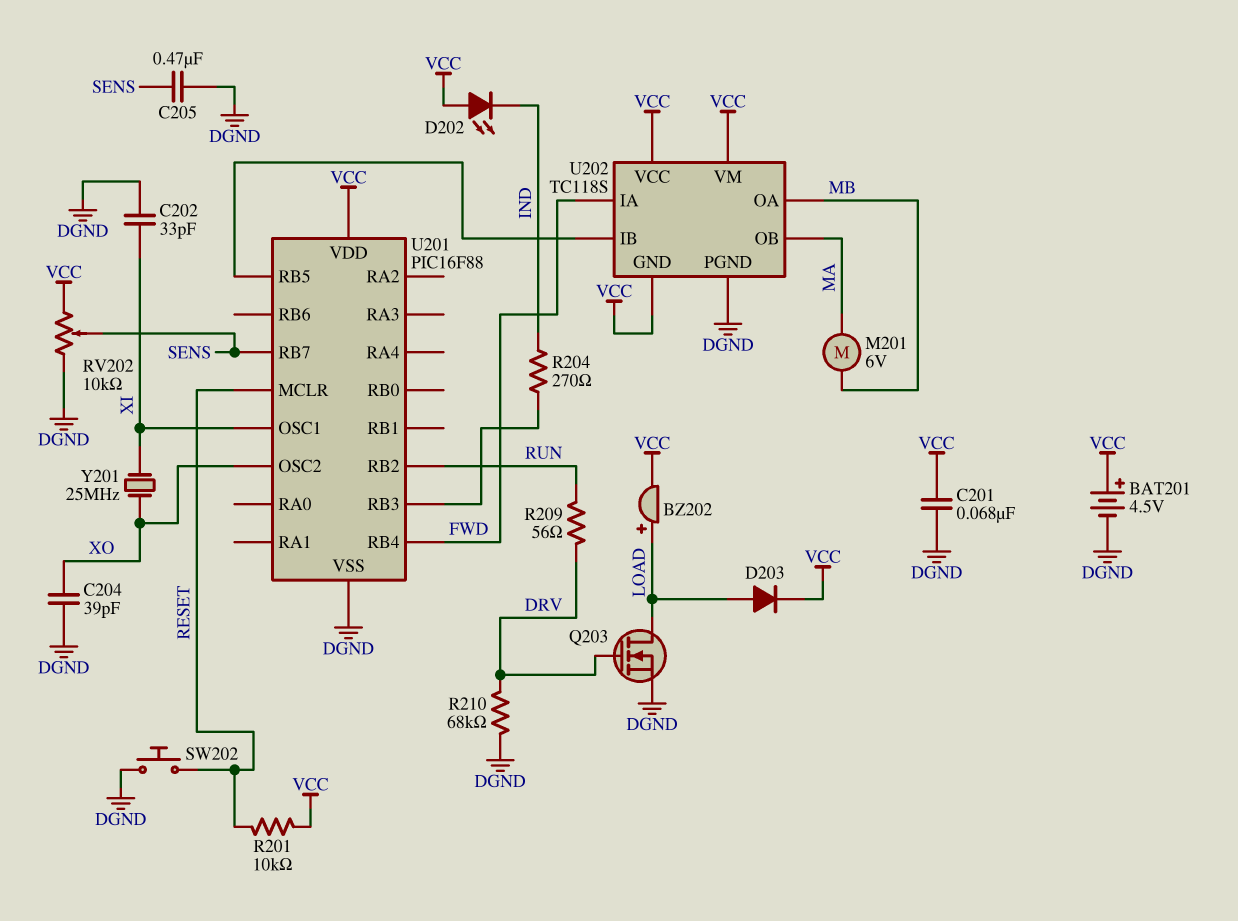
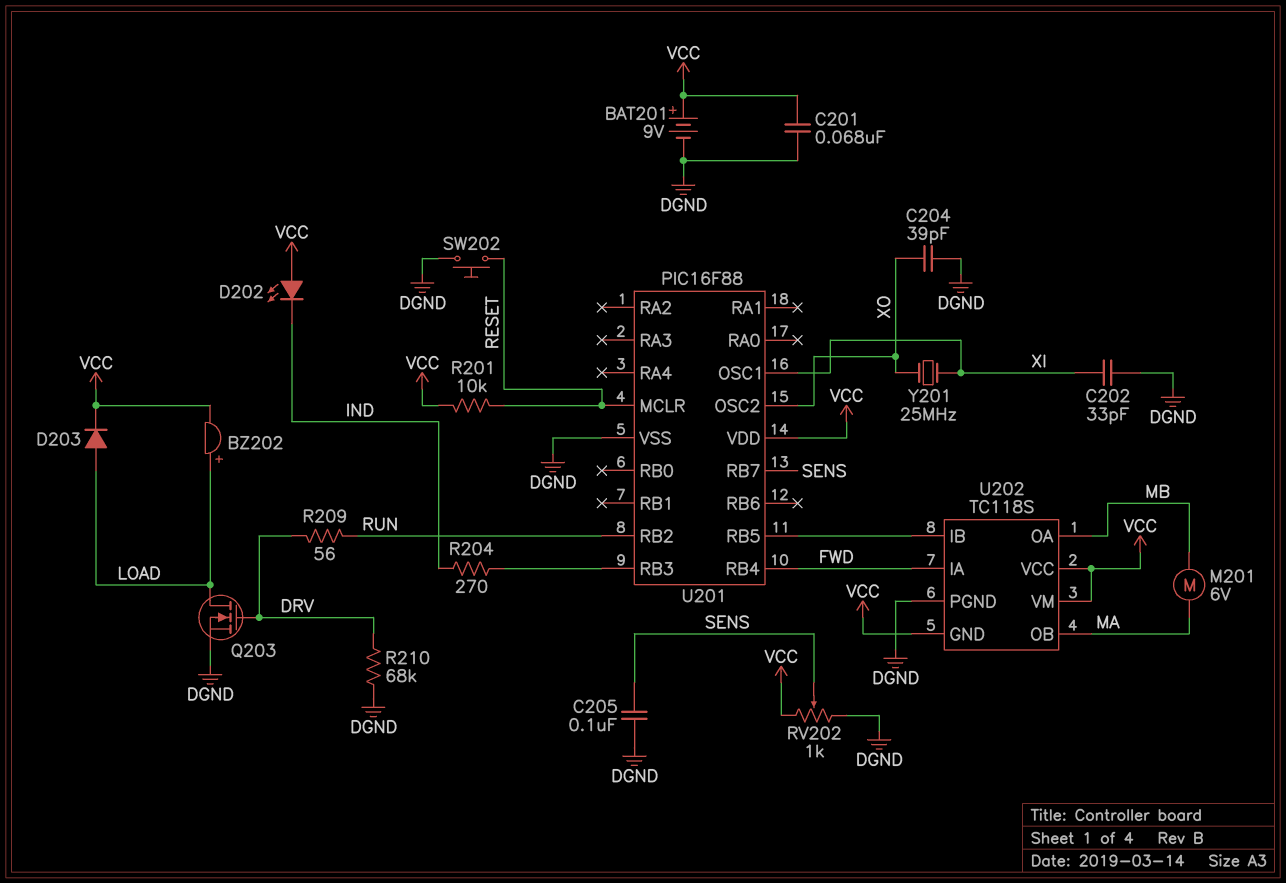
BAT201: 4.5V (plus VCC, minus DGND) -> 9V (plus VCC, minus DGND)
C205: 470nF (DGND, SENS) -> 100nF (DGND, SENS)
RV202: 10k (DGND, VCC, wiper SENS) -> 1k (DGND, VCC, wiper SENS)

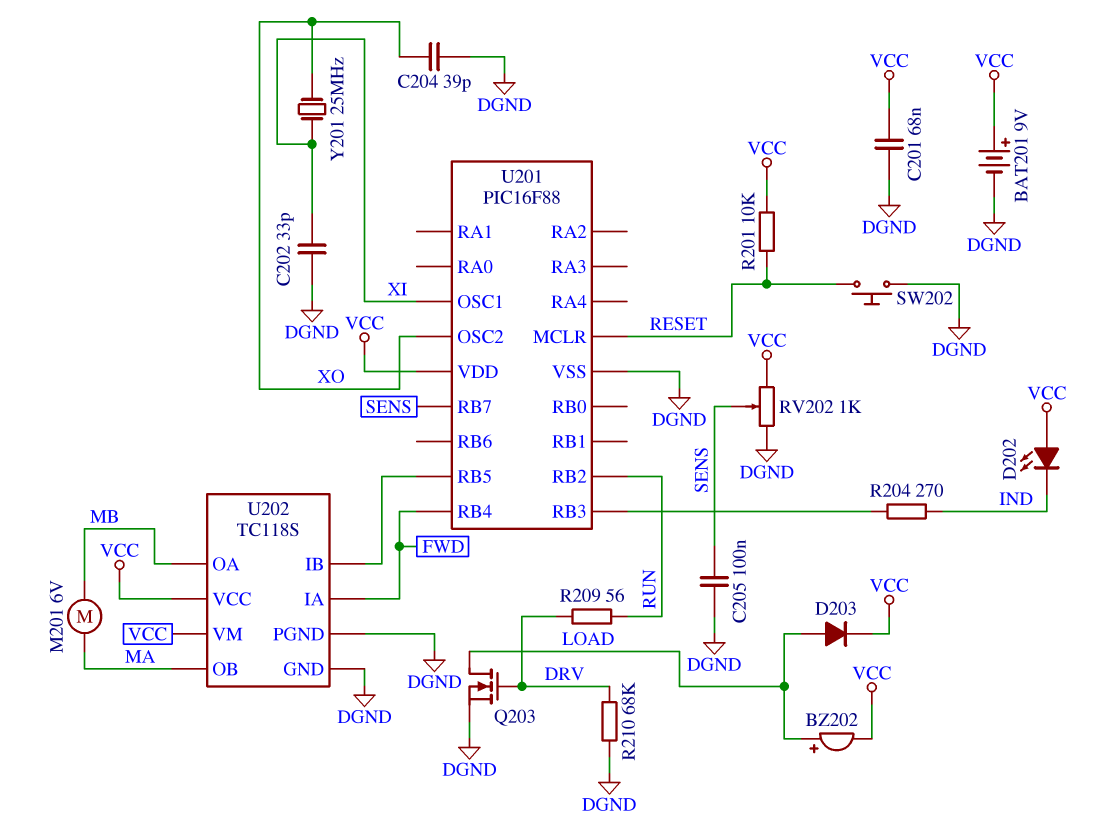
U202 pin GND: VCC -> DGND

